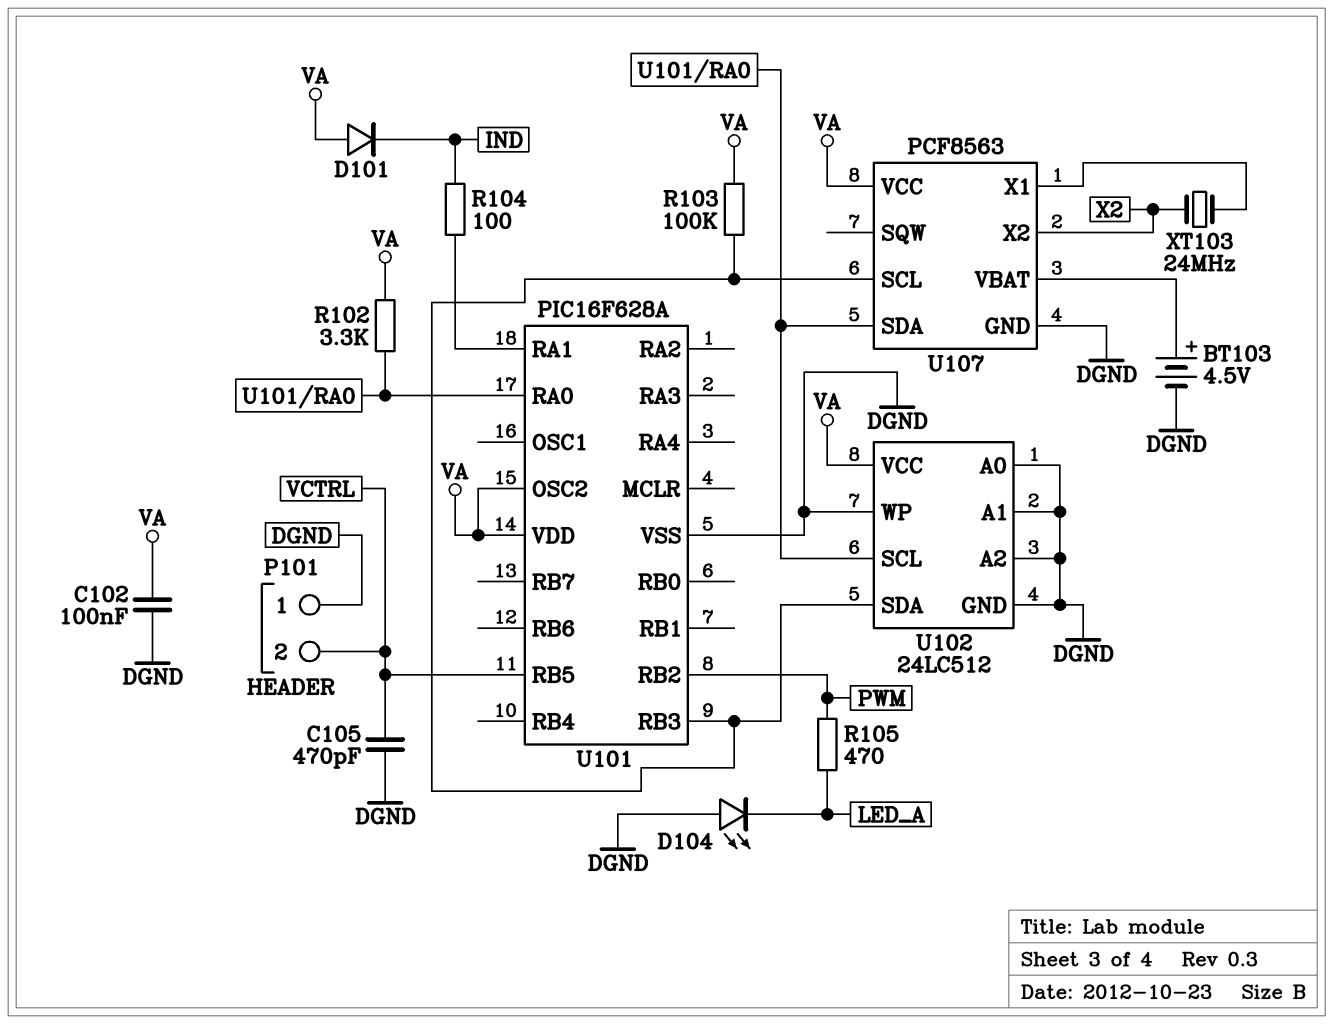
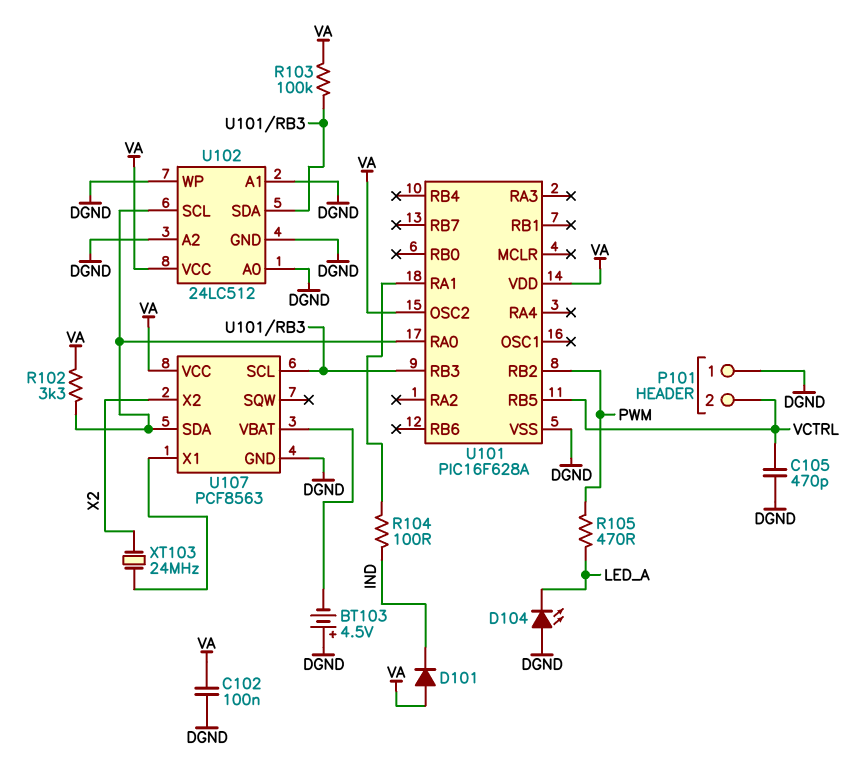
BT103: 4.5V (plus U107/VBAT, minus DGND) -> 4.5V (plus DGND, minus U107/VBAT)

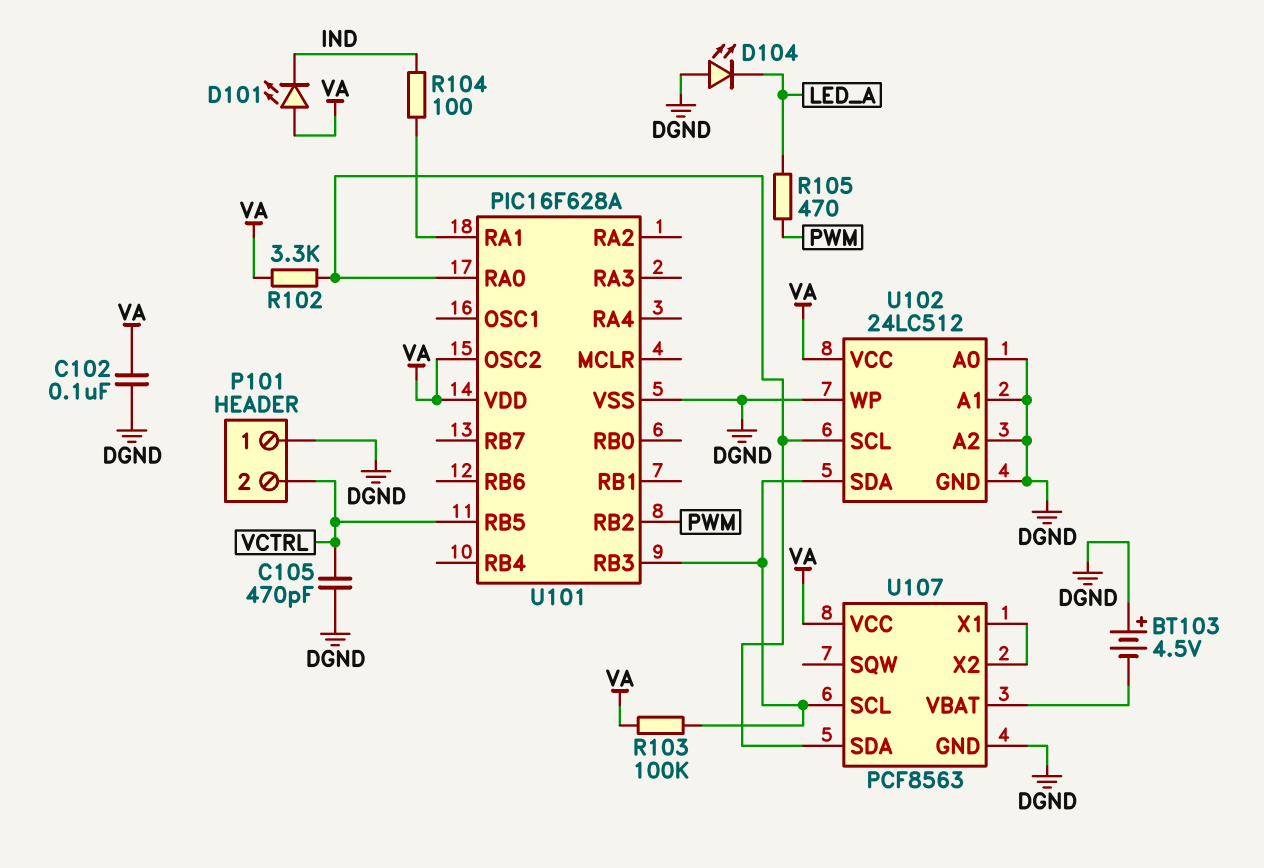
D101: diode (A VA, K IND) -> LED (A VA, K IND)
U107 pin X2: X2 -> U107/X1
XT103: 24MHz (U107/X1, X2) -> none

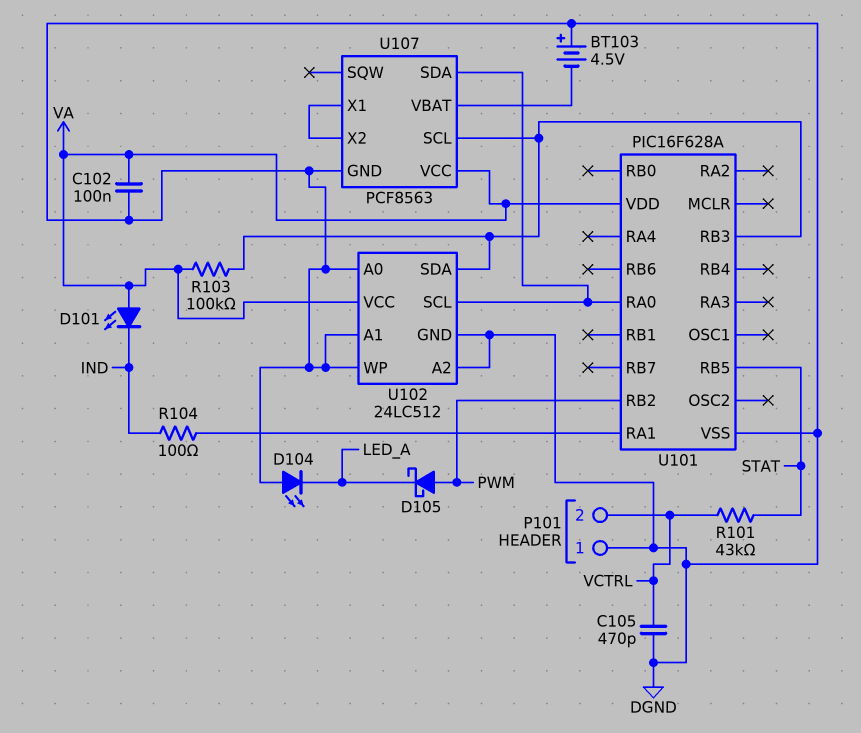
D105: none -> schottky (A PWM, K LED_A)
R101: none -> 43k (STAT, VCTRL)
R102: 3.3k (U101/RA0, VA) -> none
R105: 470 (LED_A, PWM) -> none
U101 pin OSC2: VA -> none
U101 pin RB5: VCTRL -> STAT

